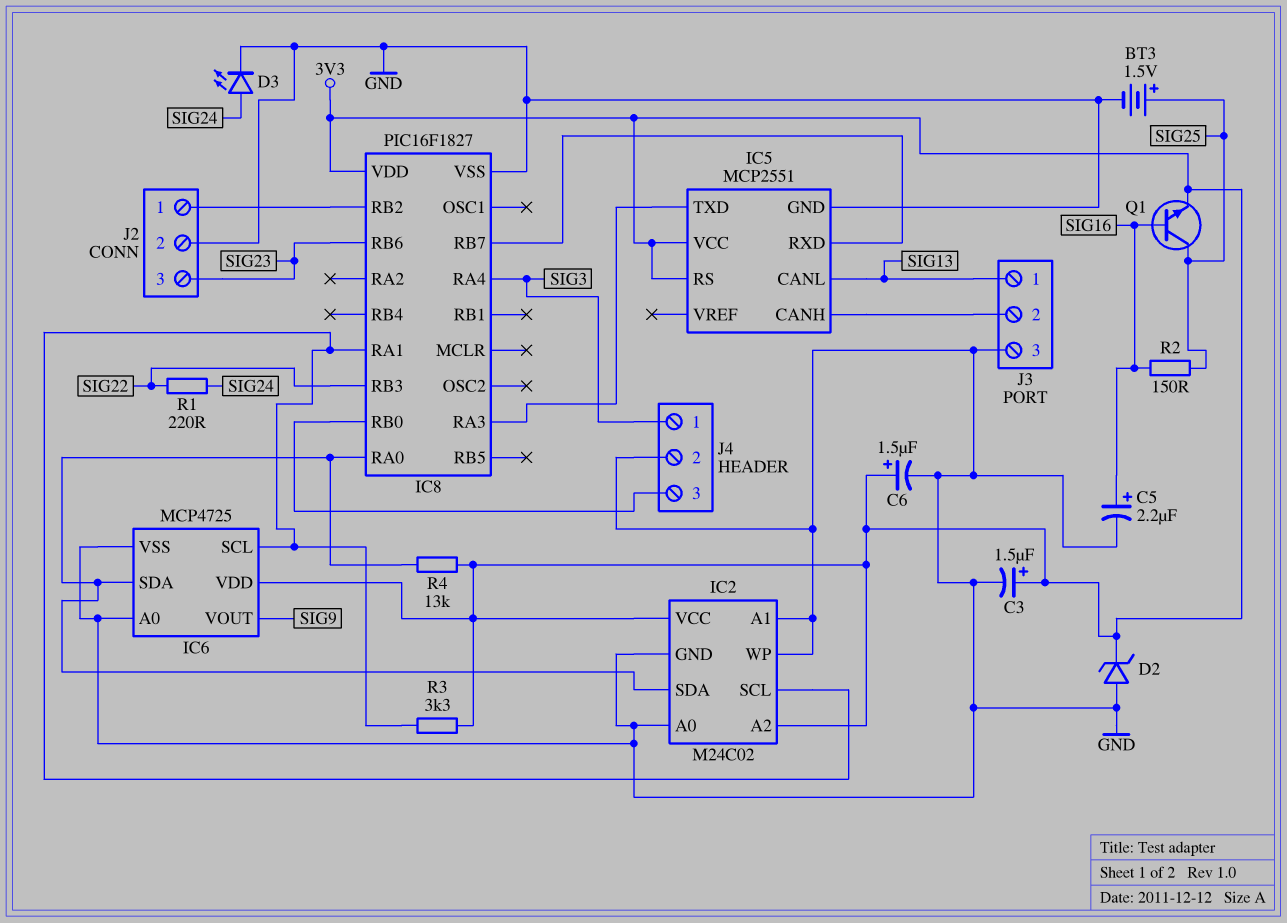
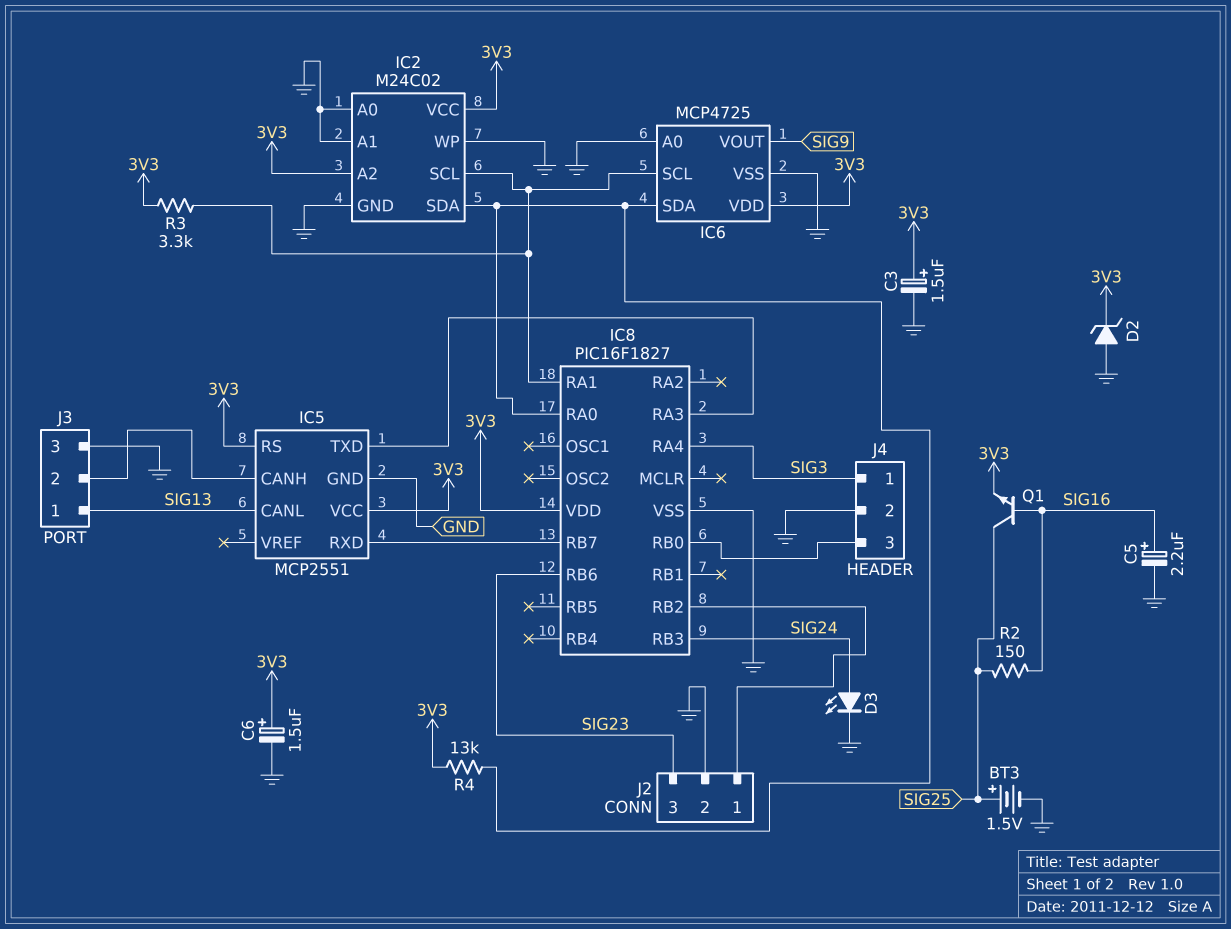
IC8 pin RB3: SIG22 -> SIG24
R1: 220 (SIG22, SIG24) -> none

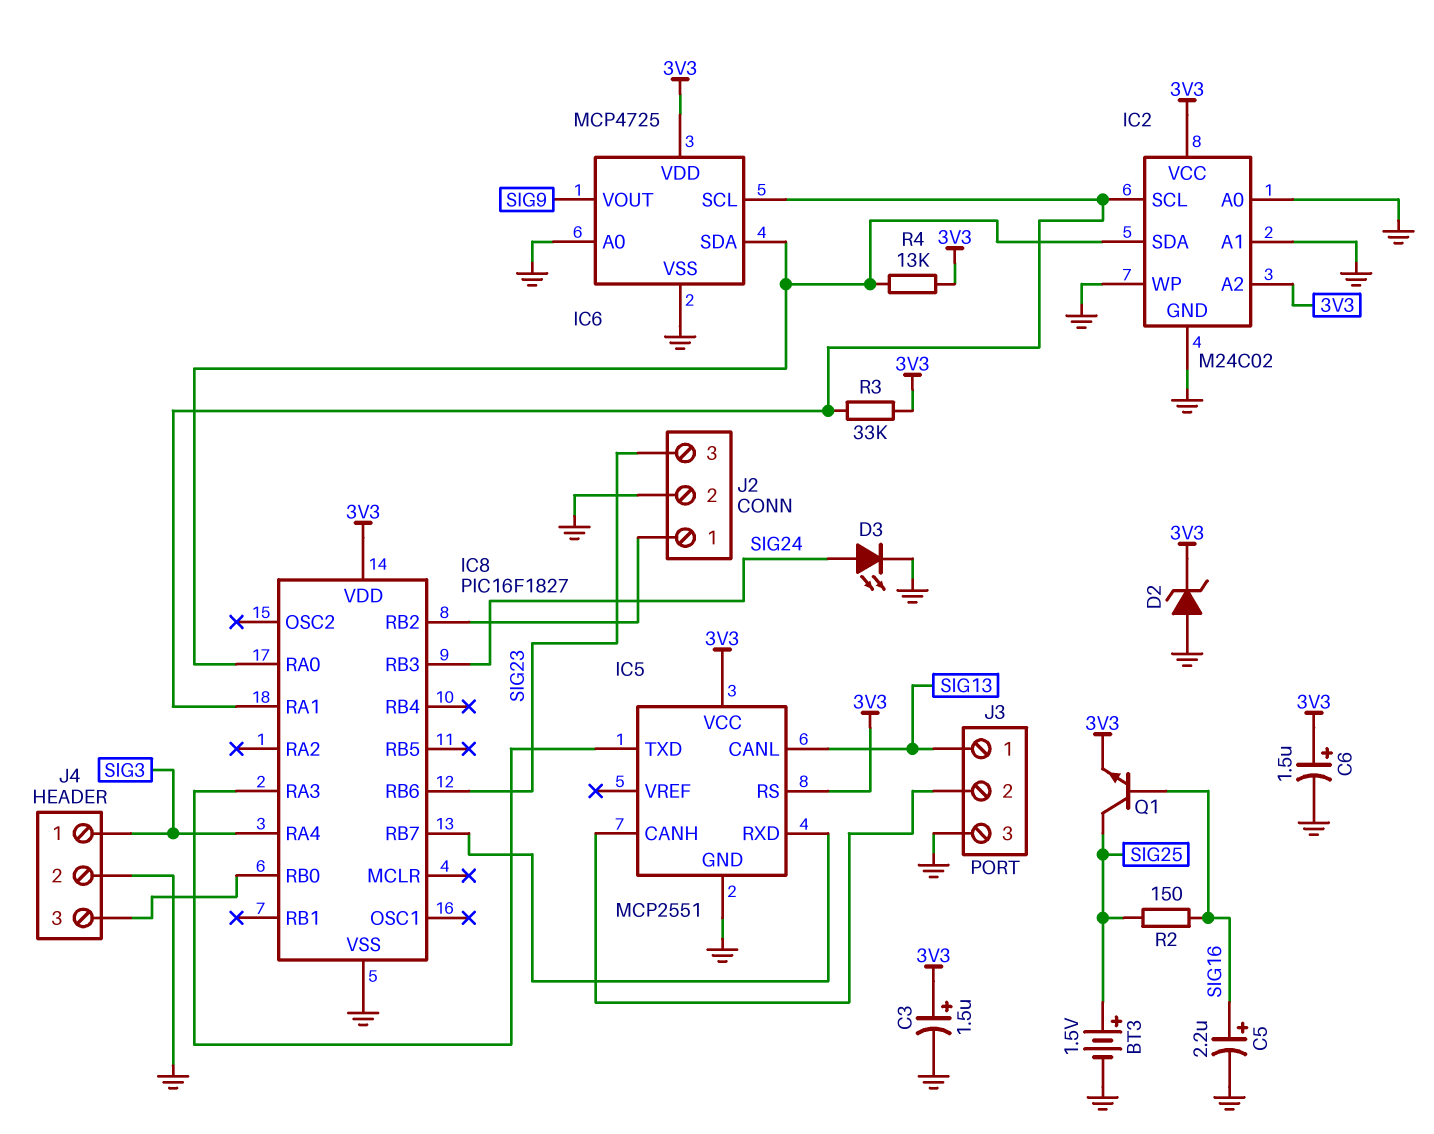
R3: 3.3k (3V3, IC2/SCL) -> 33k (3V3, IC2/SCL)

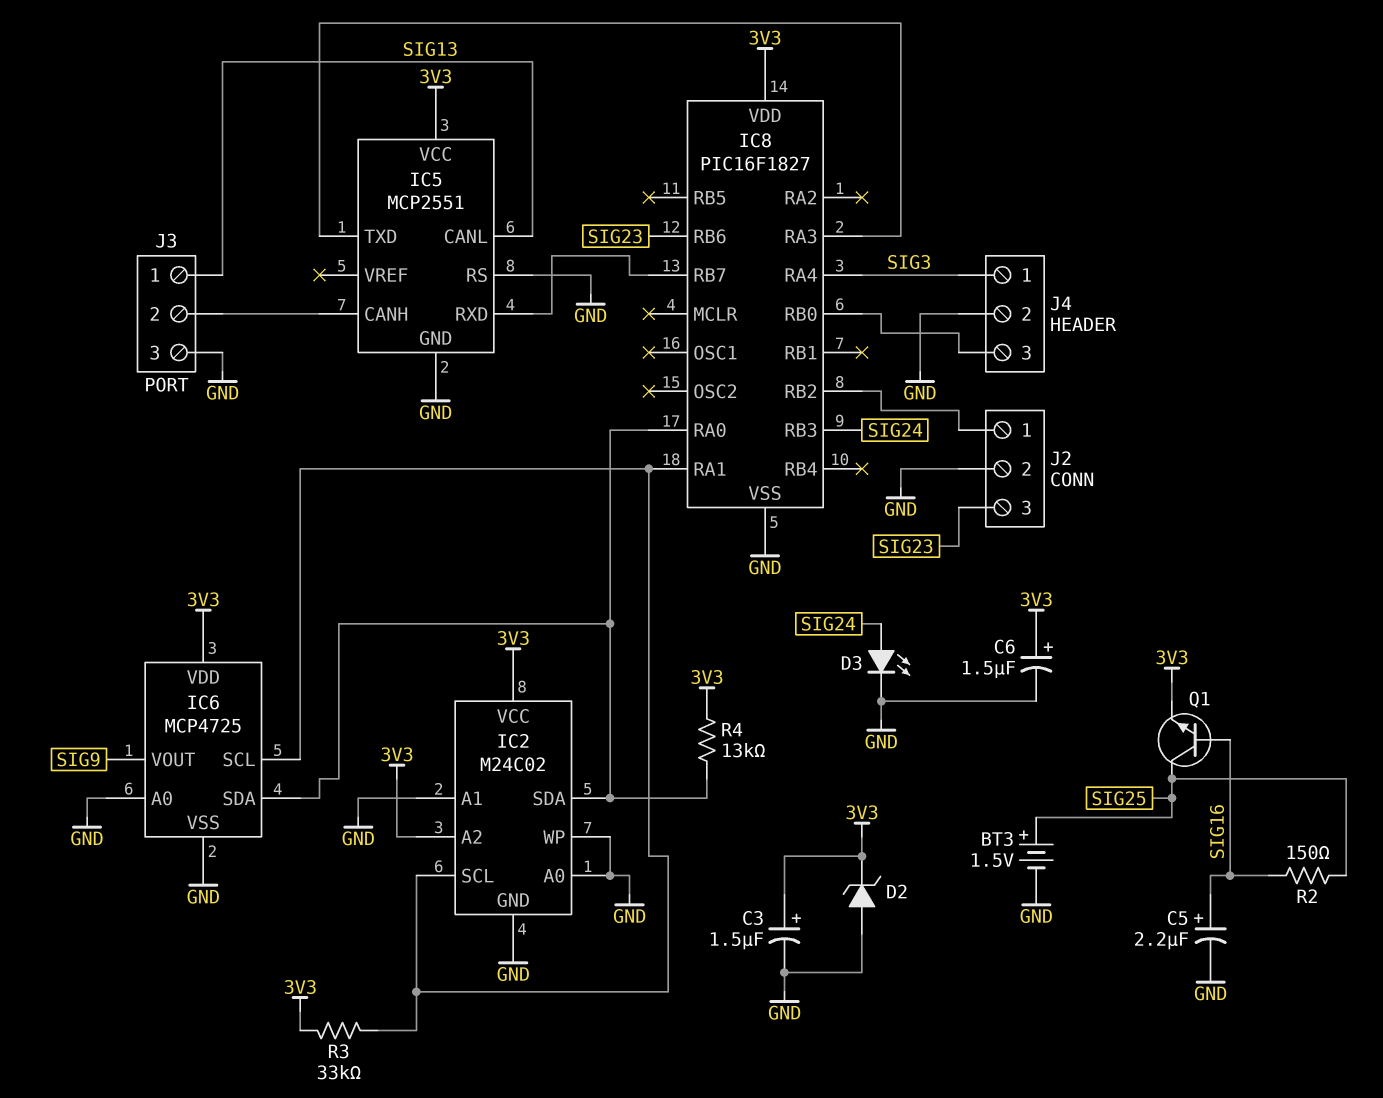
IC5 pin RS: 3V3 -> GND

